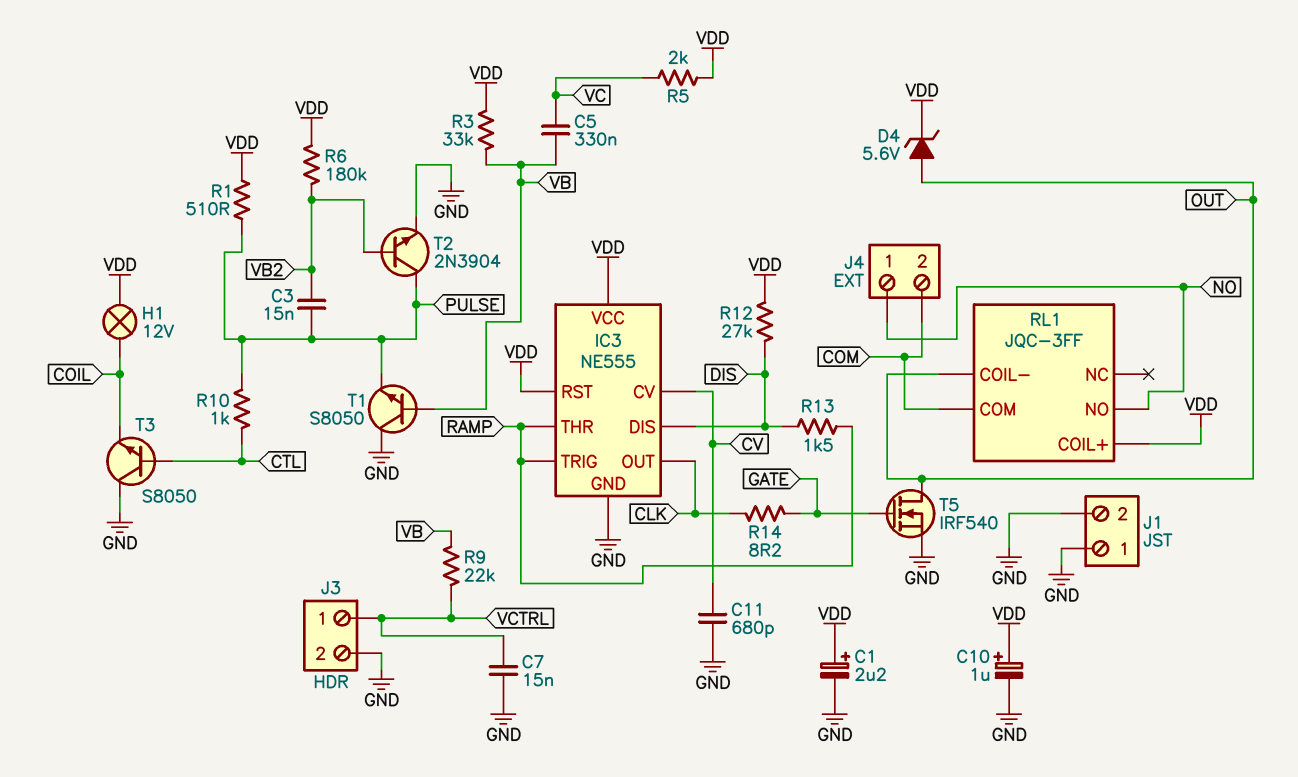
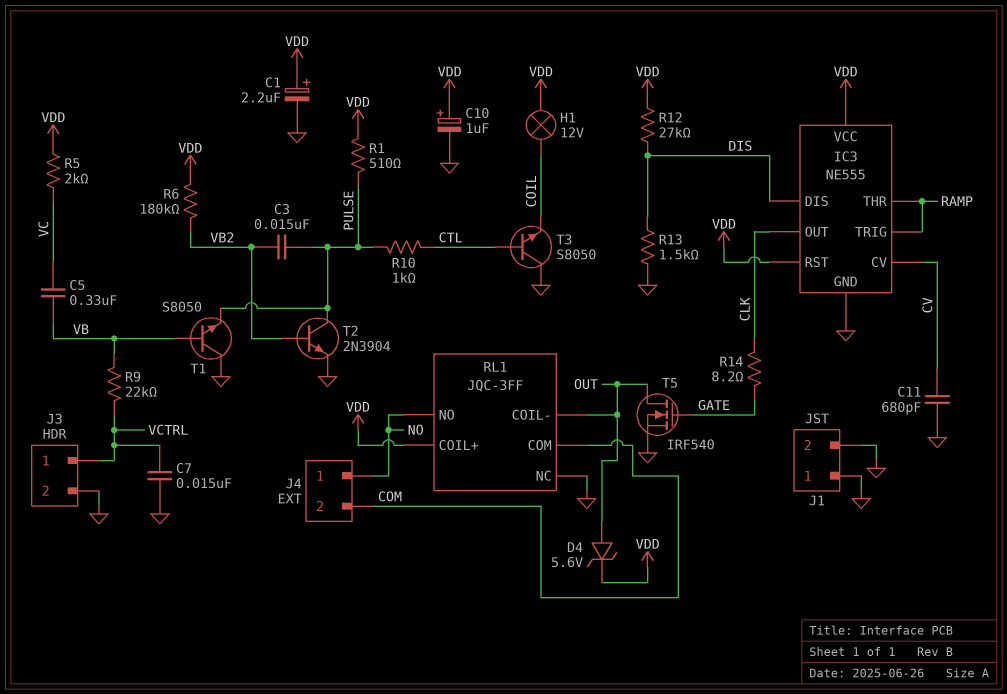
R3: 33k (VB, VDD) -> none
R13: 1.5k (DIS, RAMP) -> 1.5k (DIS, GND)
RL1 pin NC: none -> GND

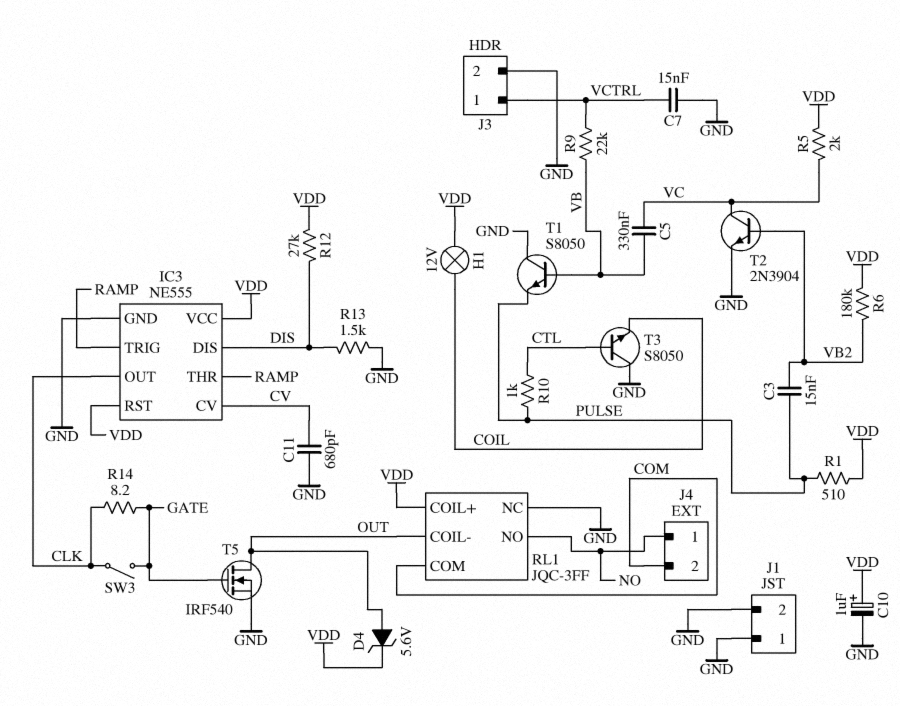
C1: 2.2uF (plus VDD, minus GND) -> none
SW3: none -> switch (CLK, GATE)
T2: NPN 2N3904 (B VB2, C PULSE, E GND) -> NPN 2N3904 (B VB2, C VC, E GND)

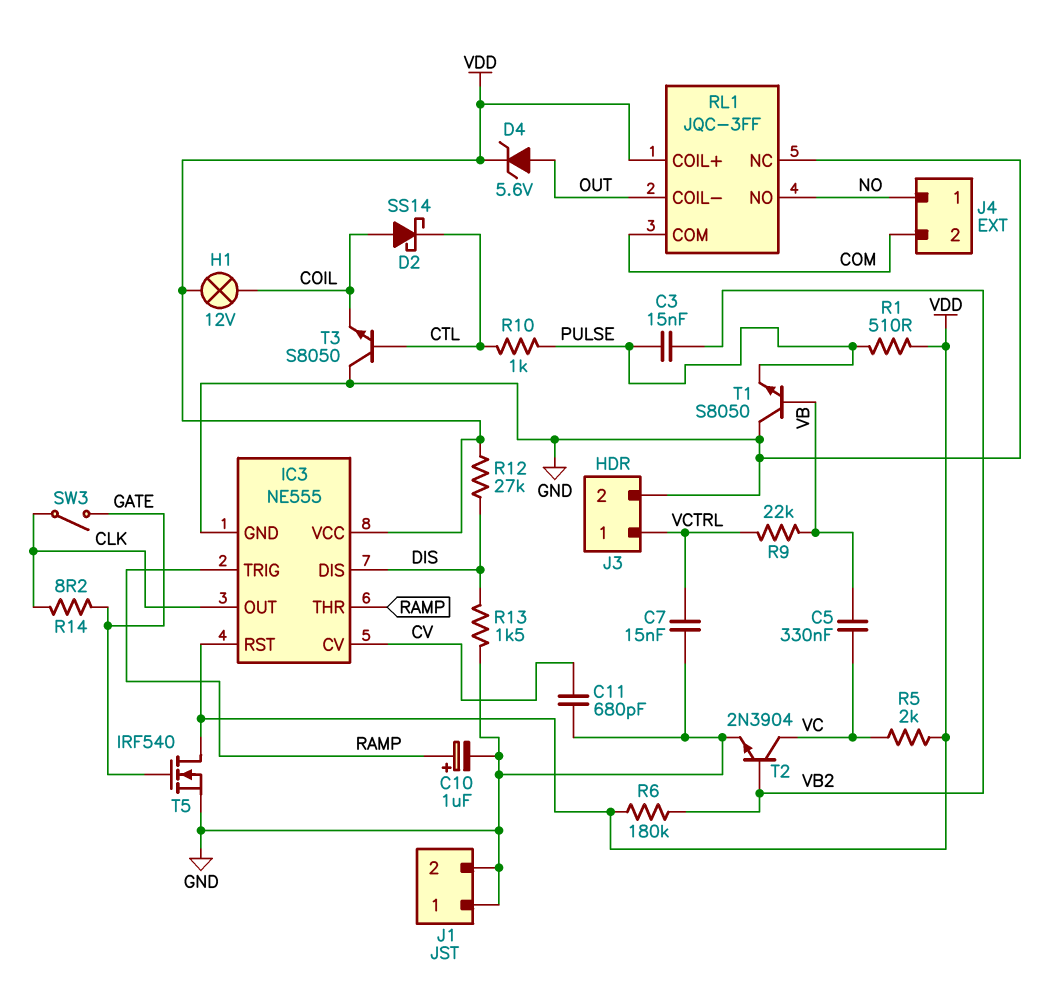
C10: 1uF (plus VDD, minus GND) -> 1uF (plus RAMP, minus GND)
D2: none -> schottky SS14 (A COIL, K CTL)
T5: NMOS IRF540 (G GATE, D OUT, S GND) -> NMOS IRF540 (G GATE, D VDD, S GND)

